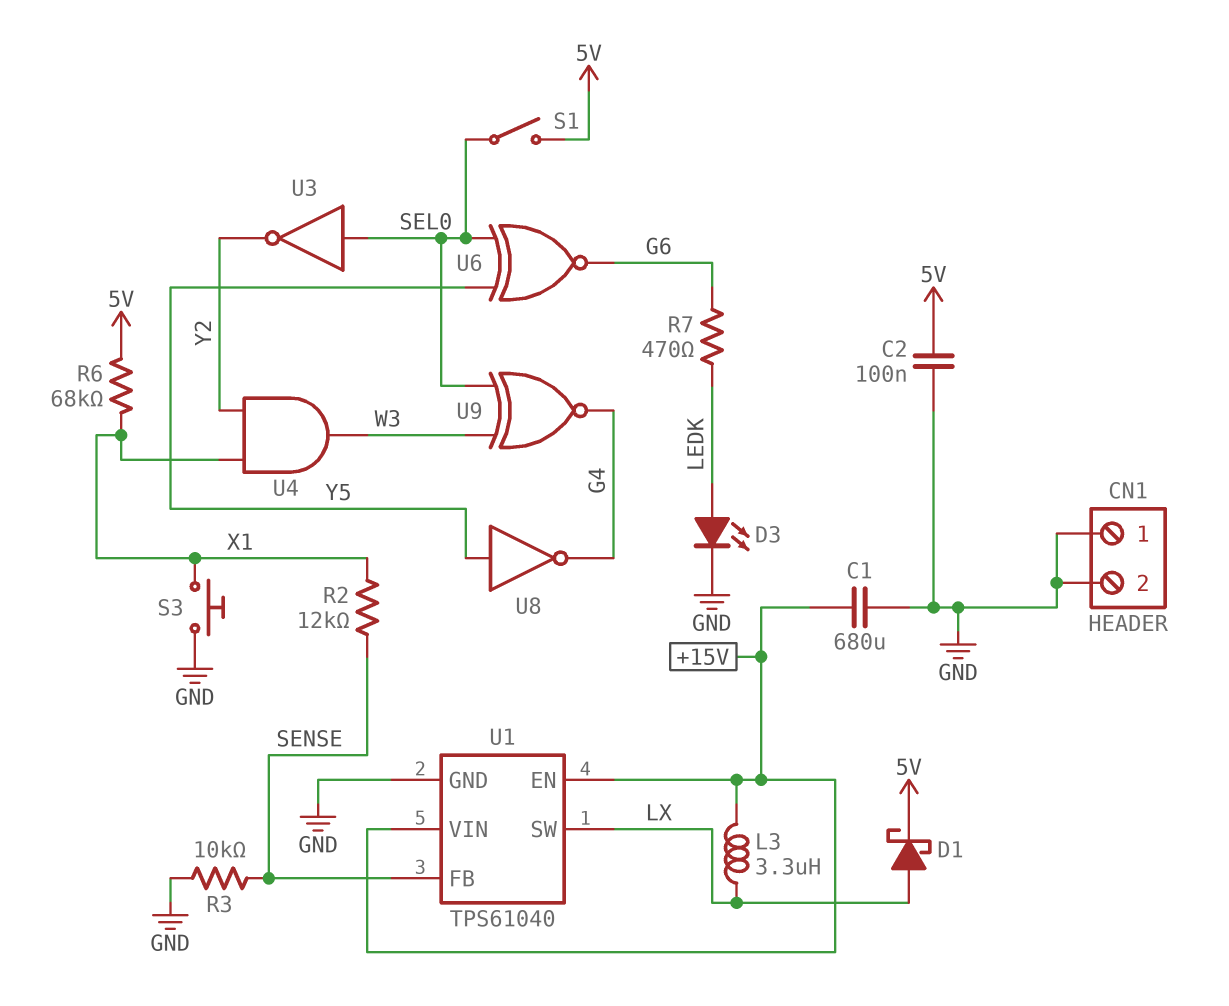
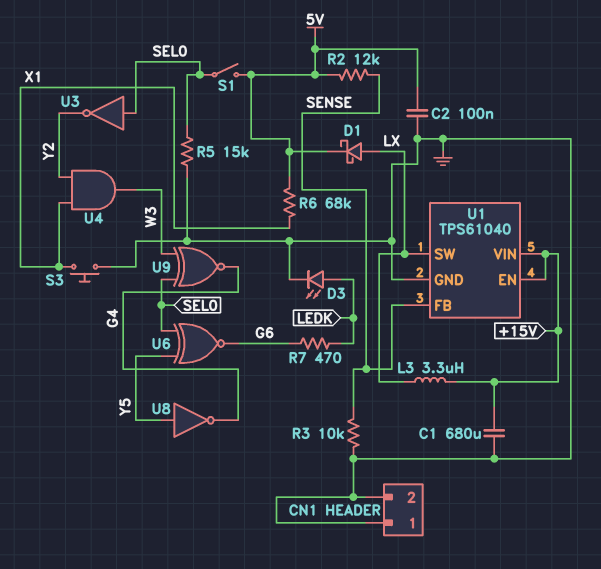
R2: 12k (SENSE, X1) -> 12k (5V, SENSE)
R5: none -> 15k (GND, SEL0)

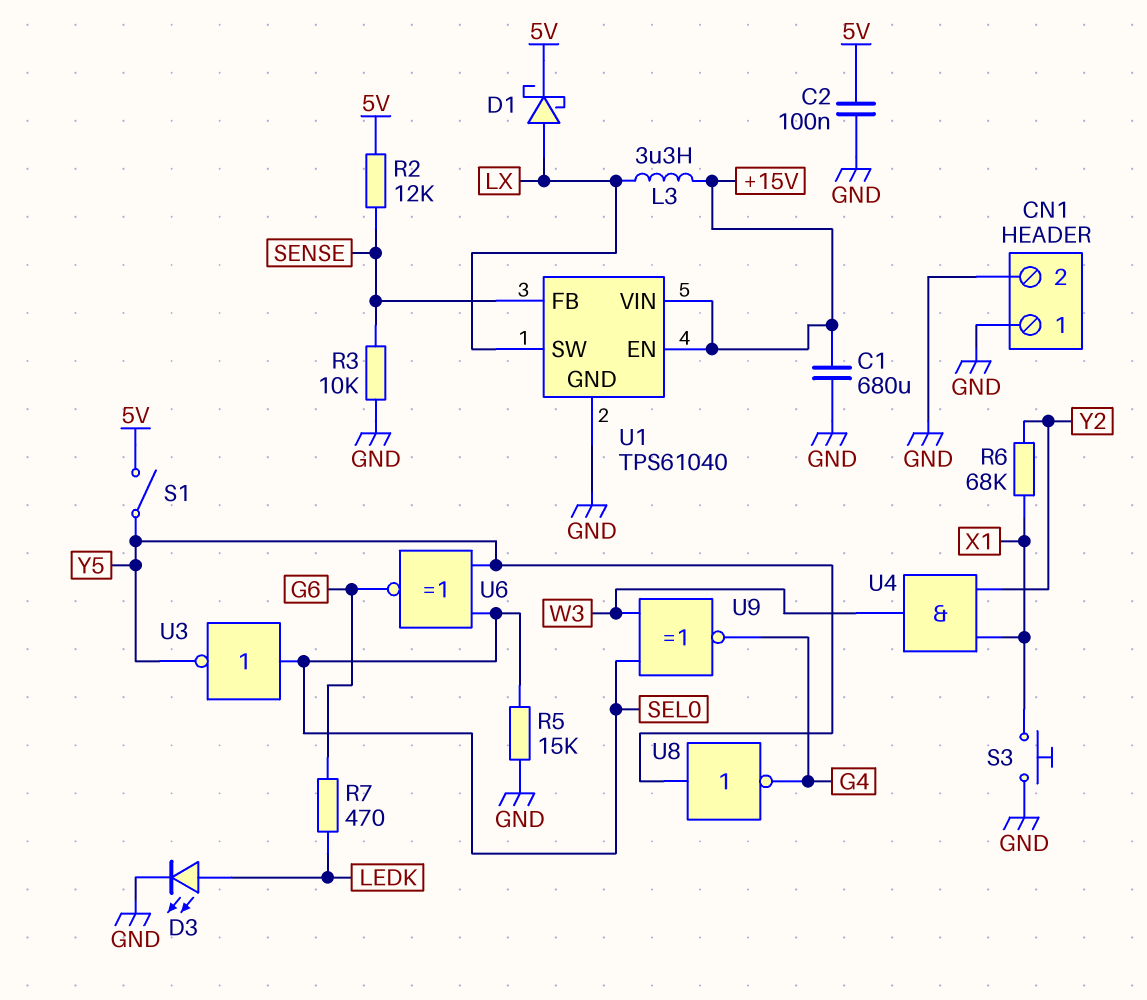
R6: 68k (5V, X1) -> 68k (X1, Y2)
S1: switch (5V, SEL0) -> switch (5V, Y5)
U3: NOT (in SEL0, out Y2) -> NOT (in SEL0, out Y5)

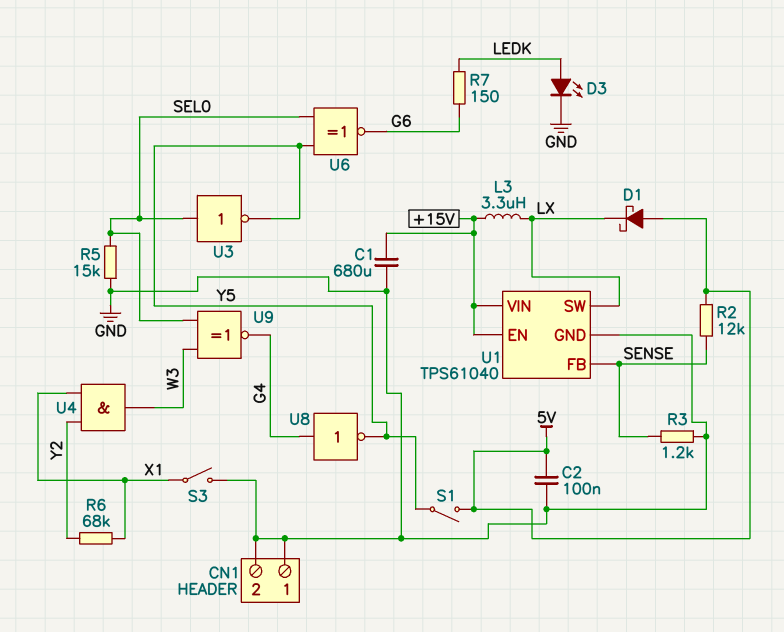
D1: schottky (A LX, K 5V) -> schottky (A 5V, K LX)
R3: 10k (GND, SENSE) -> 1.2k (GND, SENSE)
R7: 470 (G6, LEDK) -> 150 (G6, LEDK)
S3: button (GND, X1) -> switch (GND, X1)
U8: NOT (in Y5, out G4) -> NOT (in G4, out Y5)

